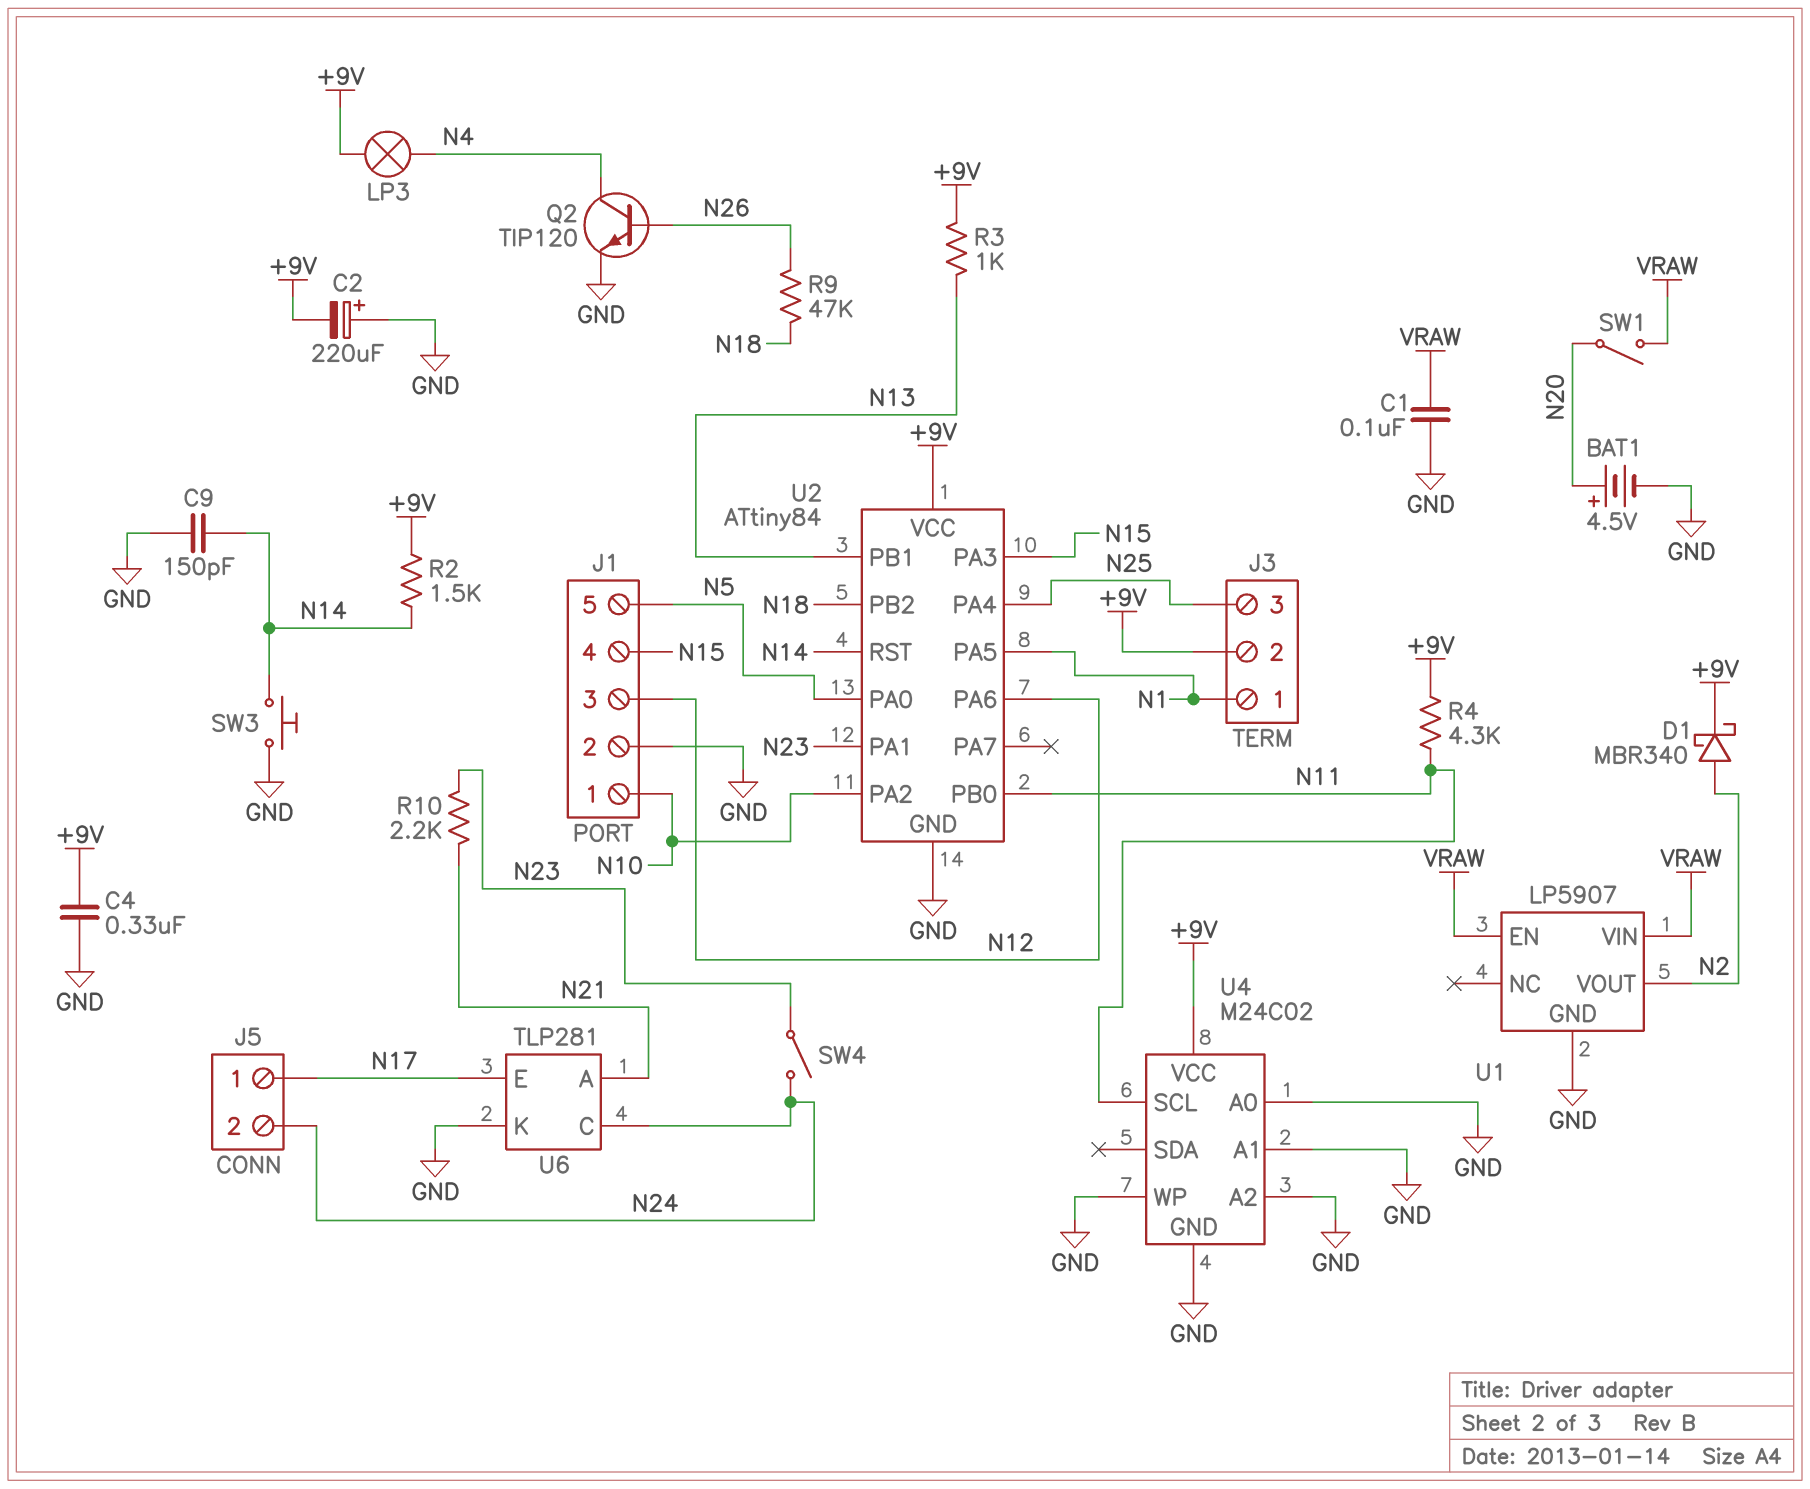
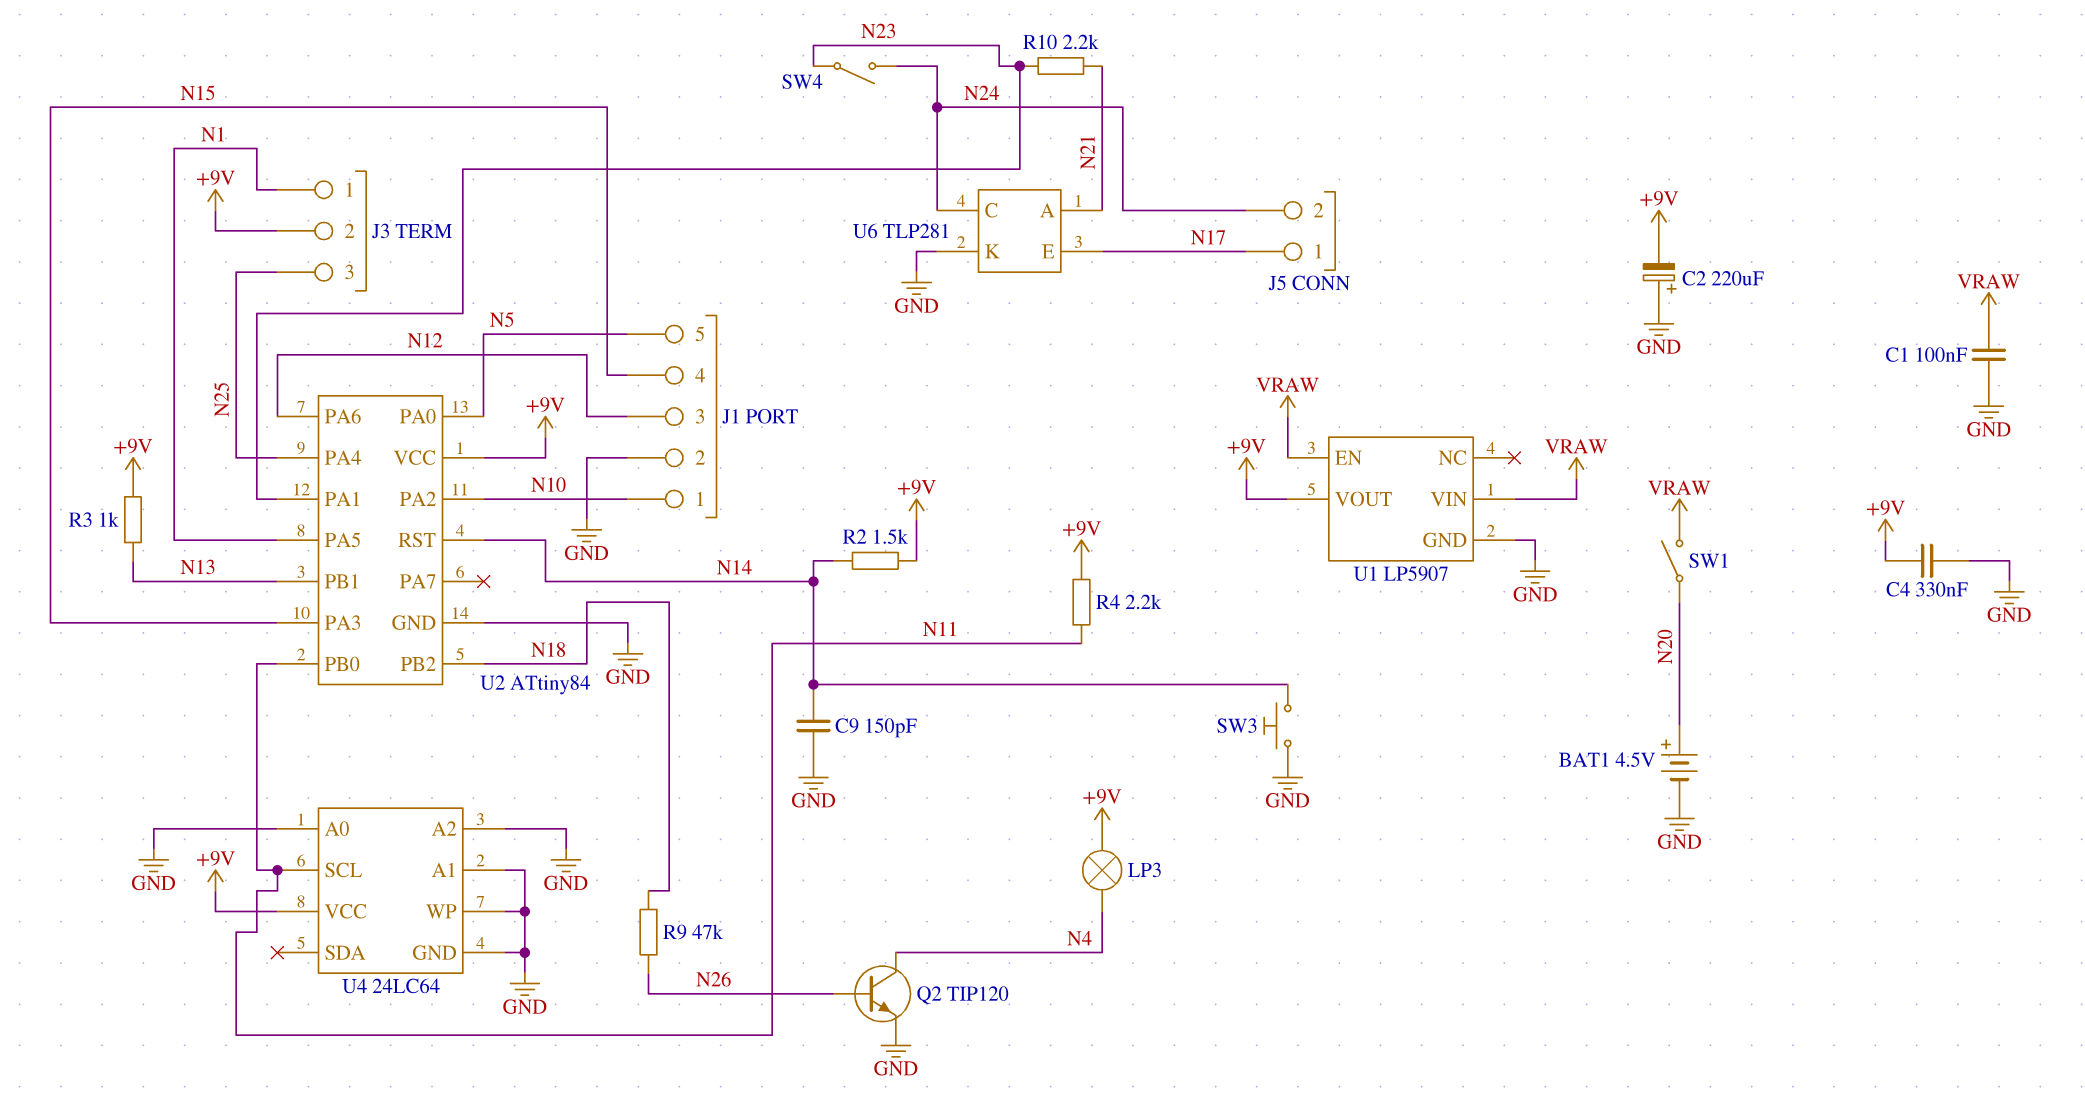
D1: schottky MBR340 (A N2, K +9V) -> none
R4: 4.3k (+9V, N11) -> 2.2k (+9V, N11)
U1 pin VOUT: N2 -> +9V
U4: M24C02 -> 24LC64

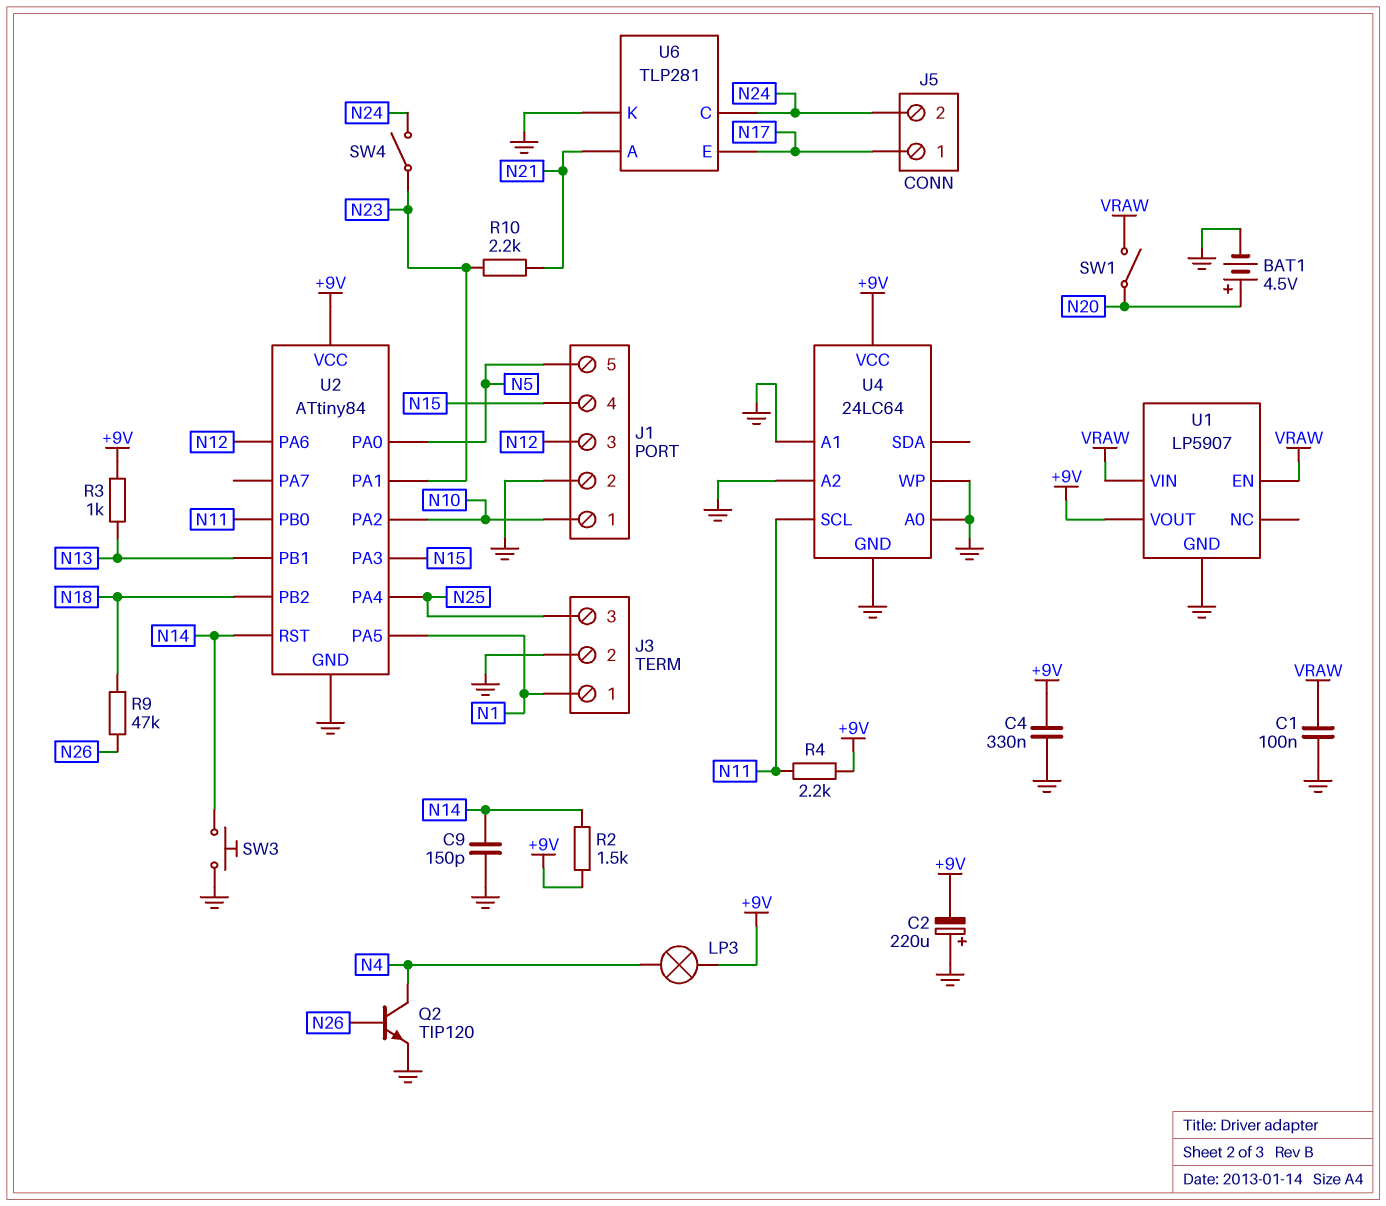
J3 pin 2: +9V -> GND

